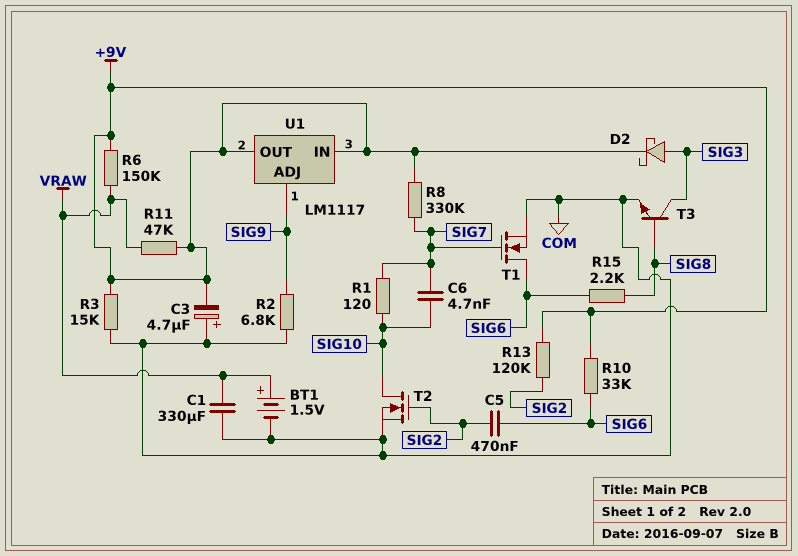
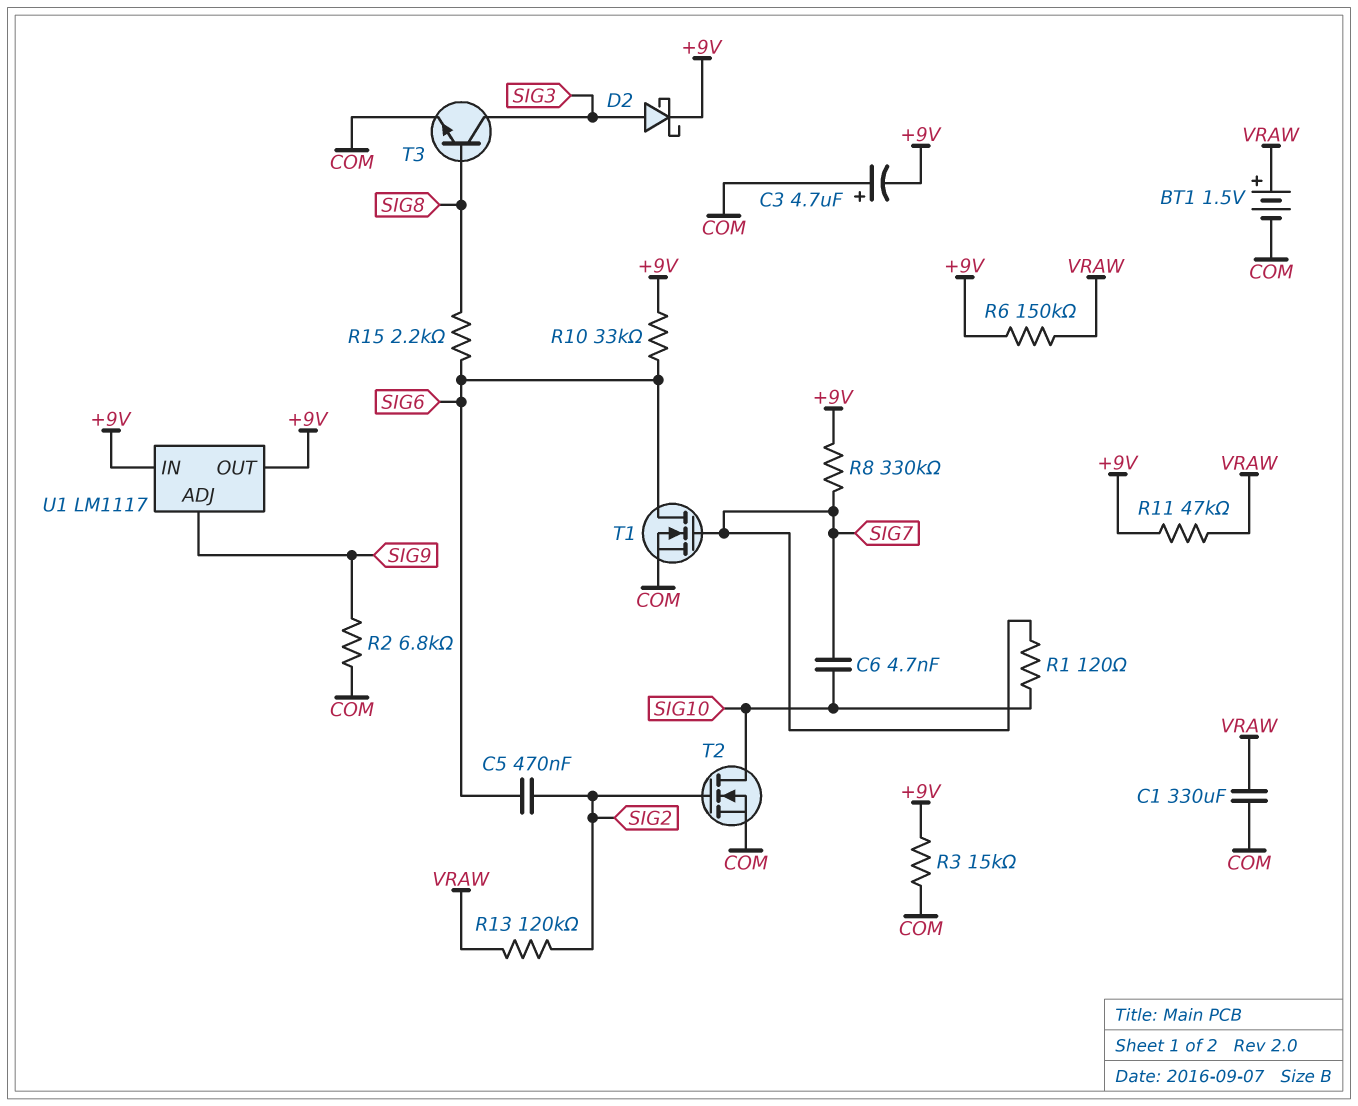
R13: 120k (+9V, SIG2) -> 120k (SIG2, VRAW)

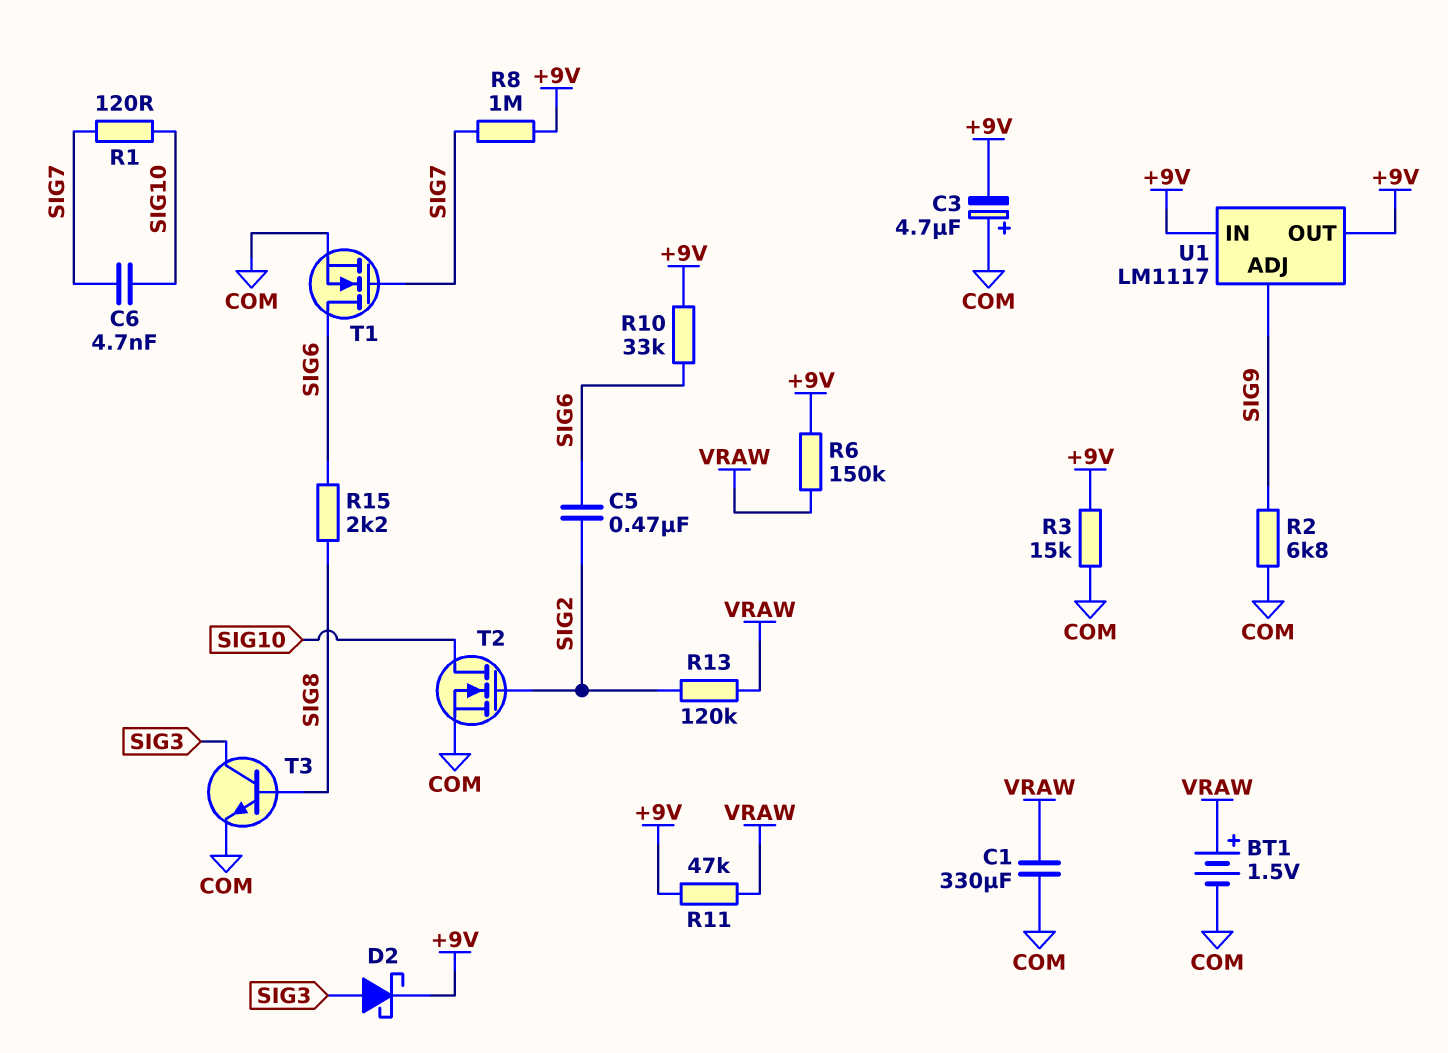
R8: 330k (+9V, SIG7) -> 1M (+9V, SIG7)

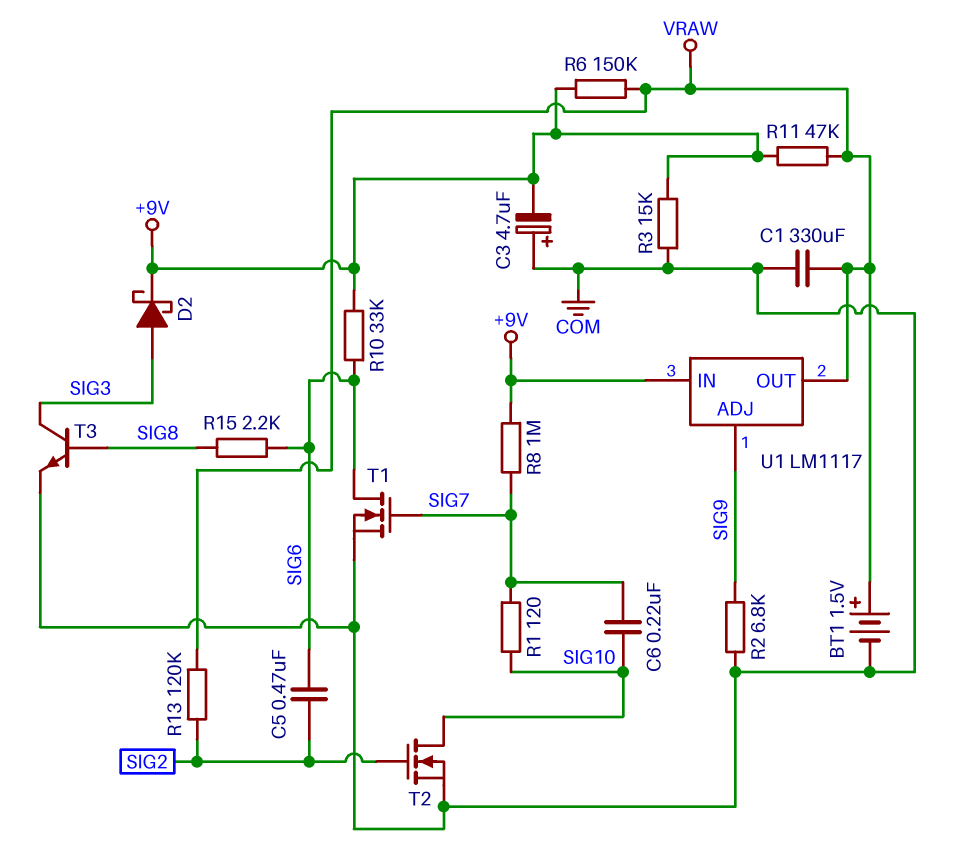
C6: 4.7nF (SIG7, SIG10) -> 220nF (SIG7, SIG10)
U1 pin OUT: +9V -> VRAW

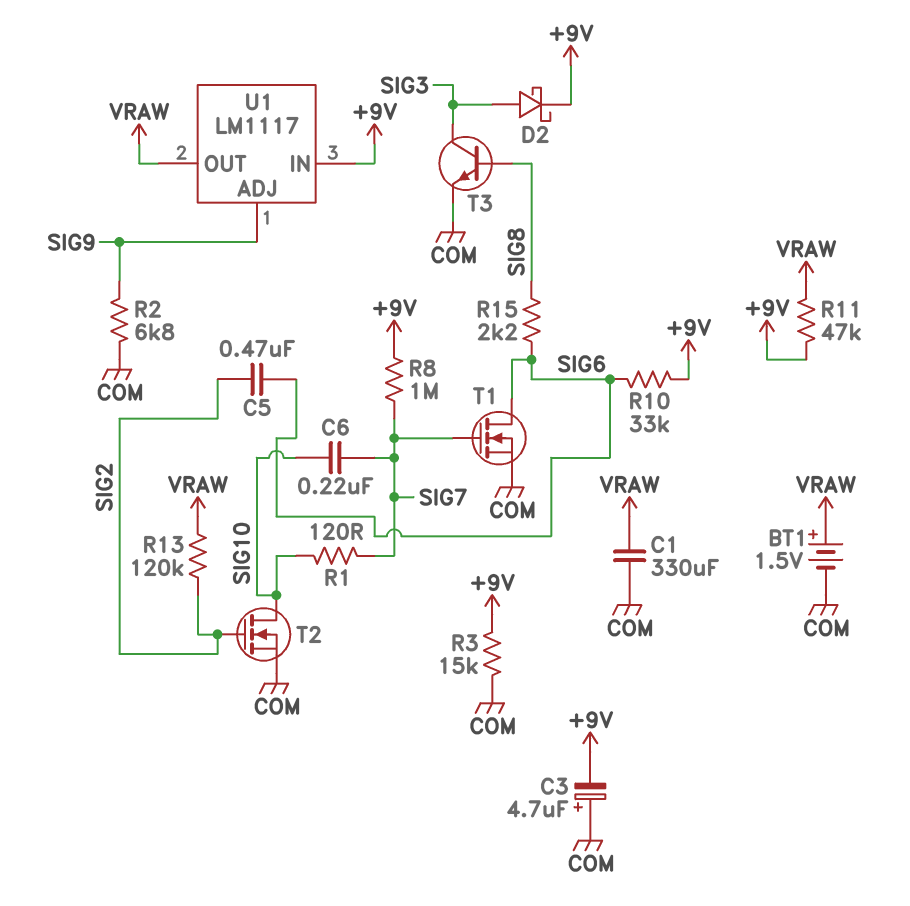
R6: 150k (+9V, VRAW) -> none

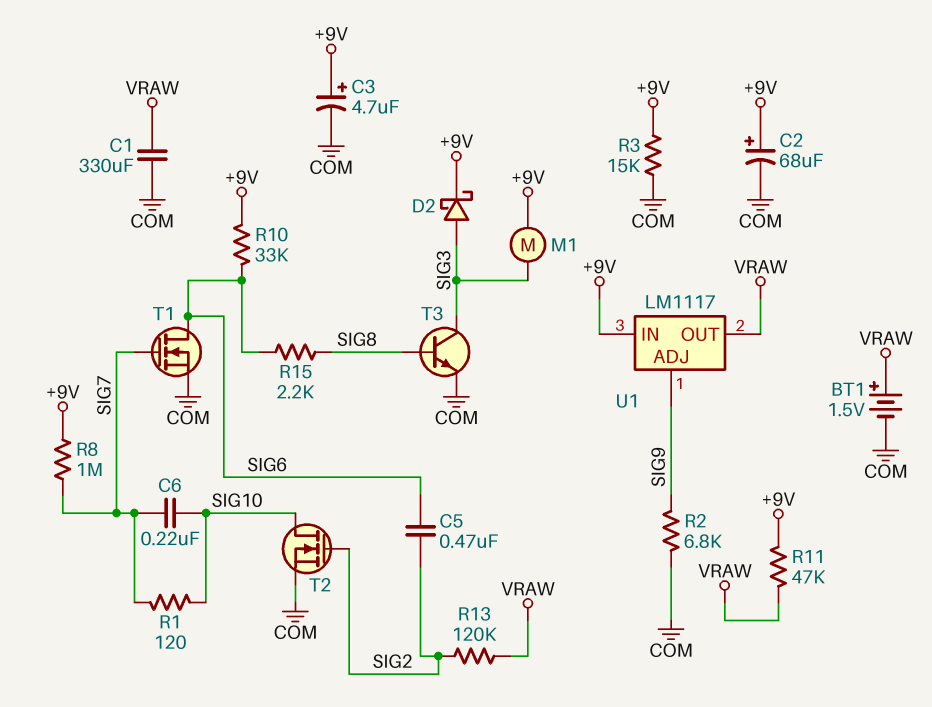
C2: none -> 68uF (plus +9V, minus COM)
C3: 4.7uF (plus COM, minus +9V) -> 4.7uF (plus +9V, minus COM)
M1: none -> motor (+9V, SIG3)

